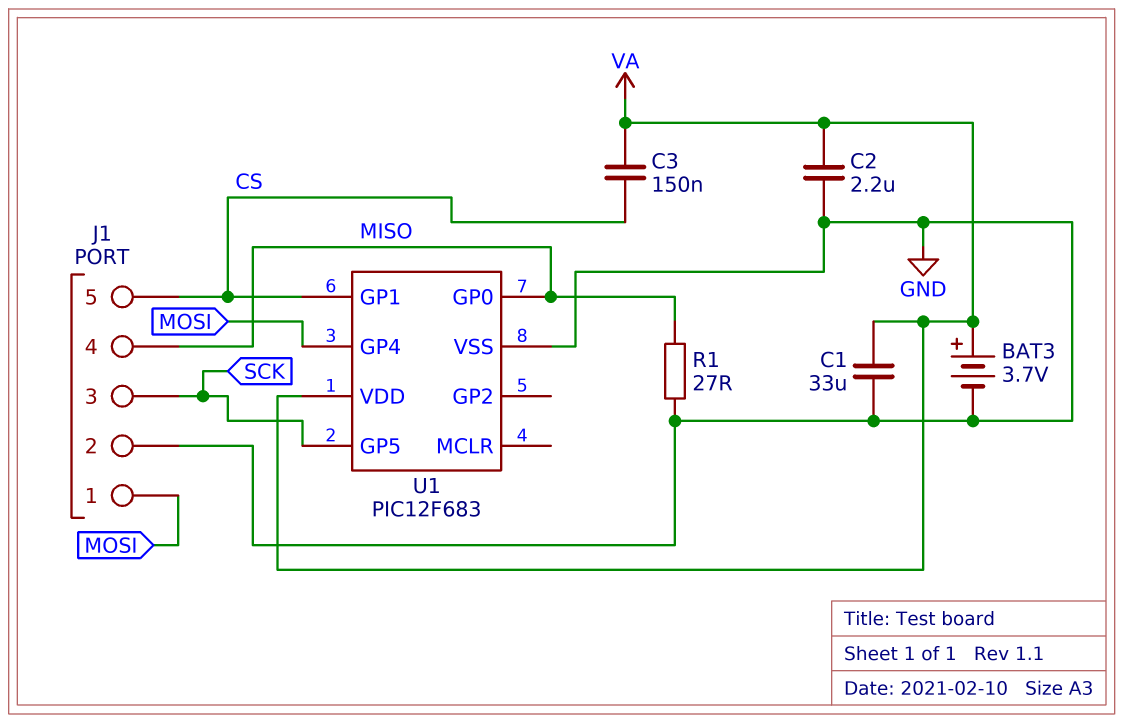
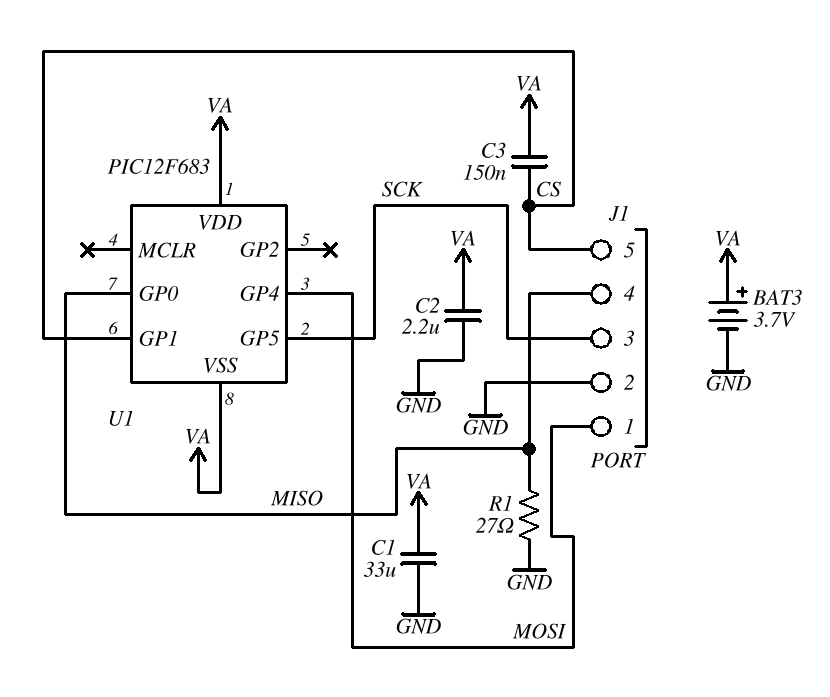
U1 pin VSS: GND -> VA

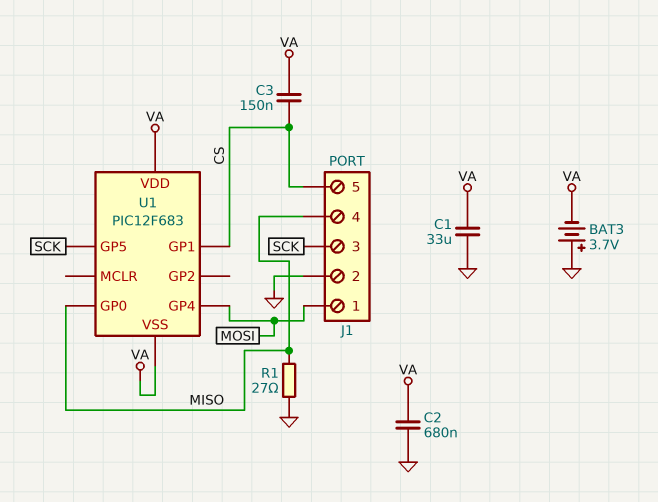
BAT3: 3.7V (plus VA, minus GND) -> 3.7V (plus GND, minus VA)
C2: 2.2uF (GND, VA) -> 680nF (GND, VA)

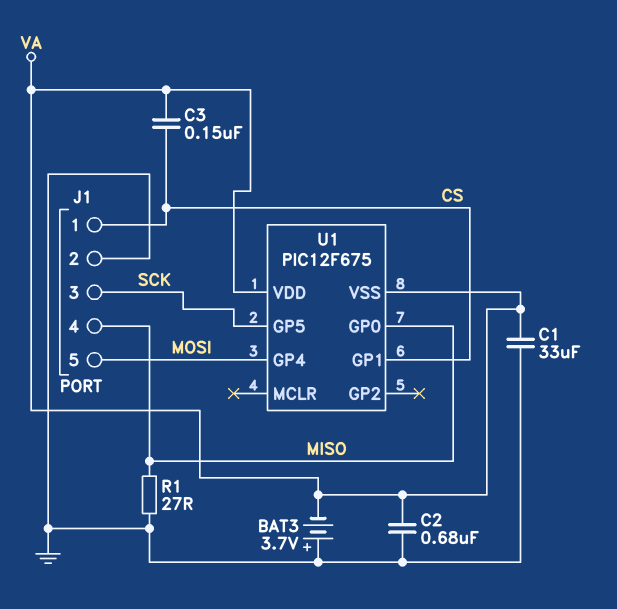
J1 pin 1: MOSI -> CS
J1 pin 5: CS -> MOSI
U1: PIC12F683 -> PIC12F675

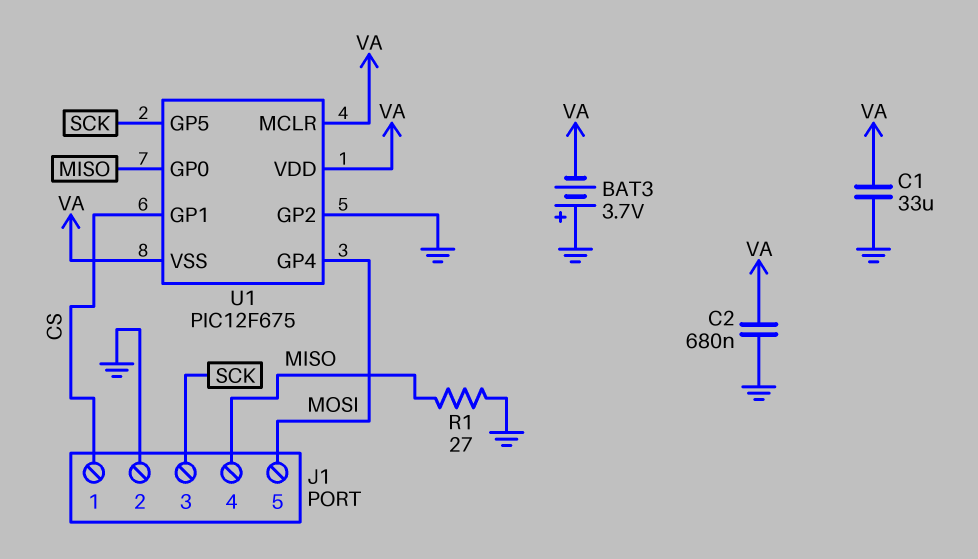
C3: 150nF (CS, VA) -> none
U1 pin GP2: none -> GND
U1 pin MCLR: none -> VA

